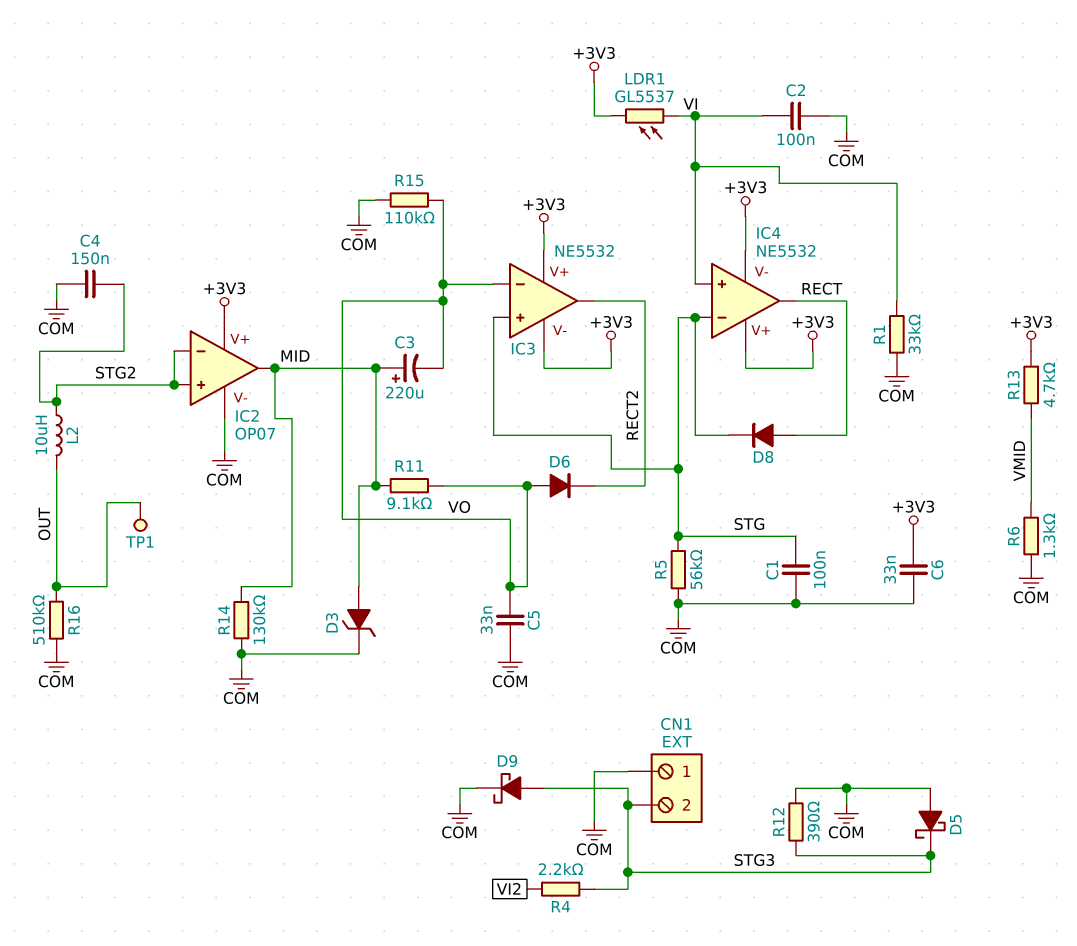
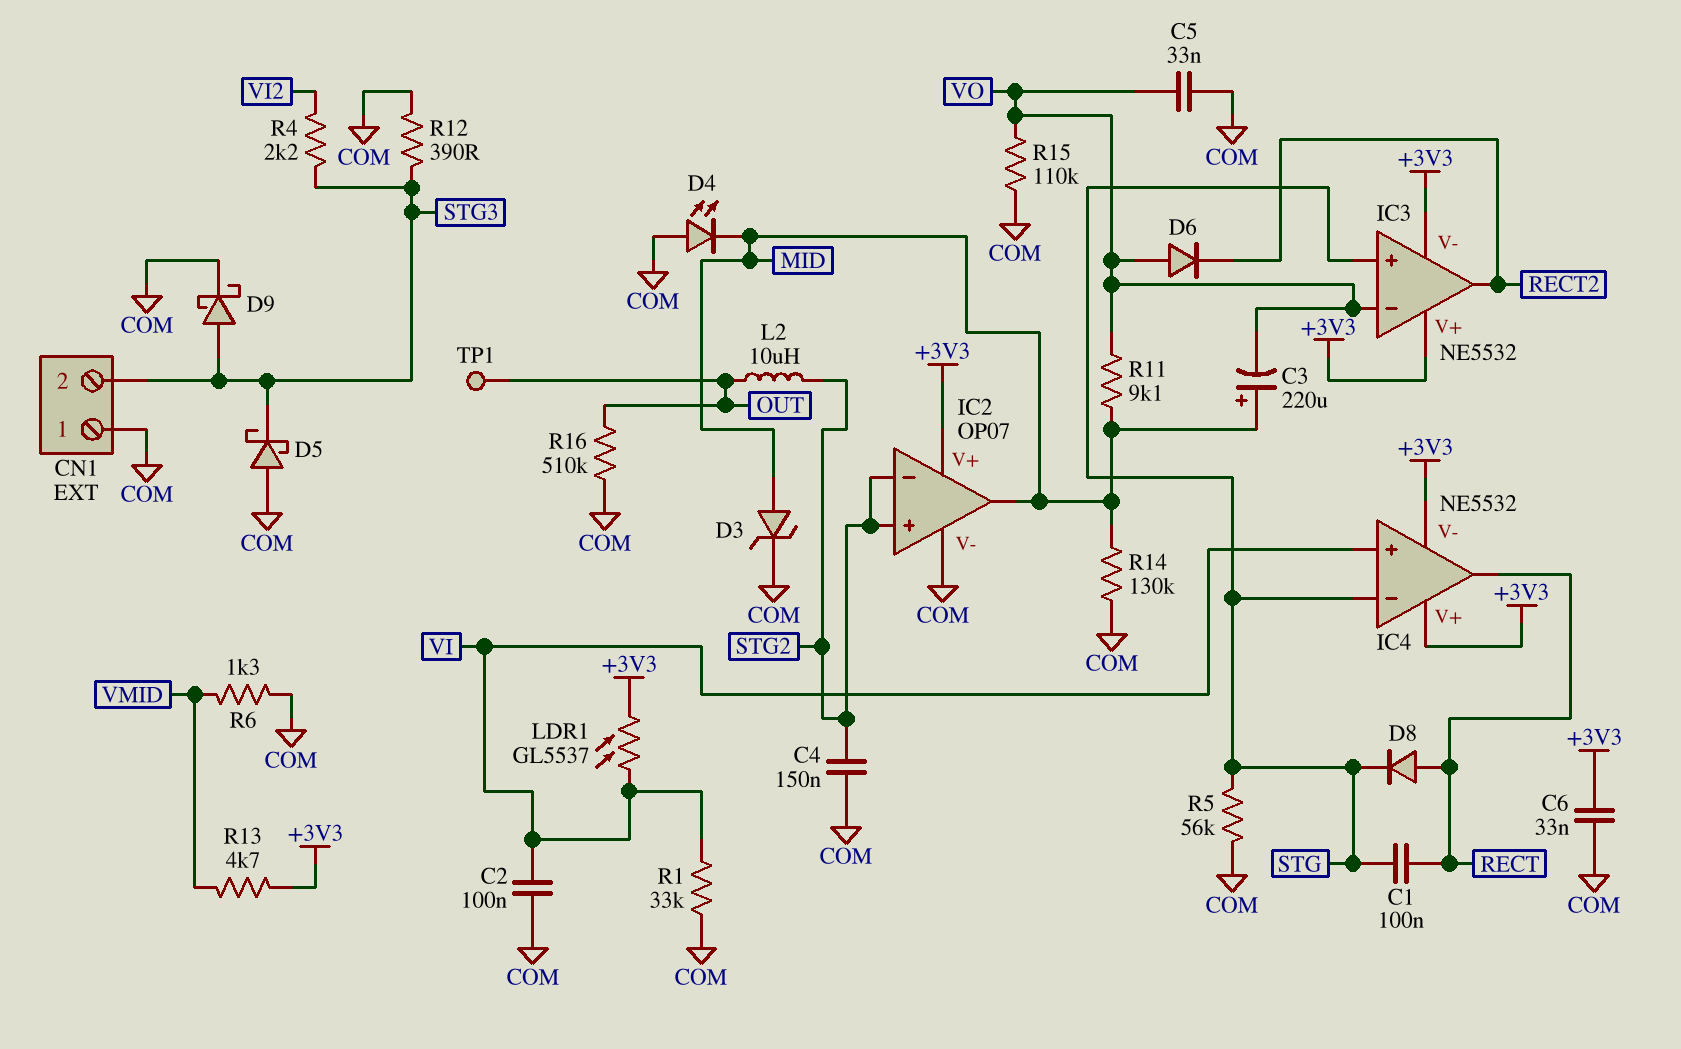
C1: 100nF (COM, STG) -> 100nF (RECT, STG)
D4: none -> LED (A COM, K MID)

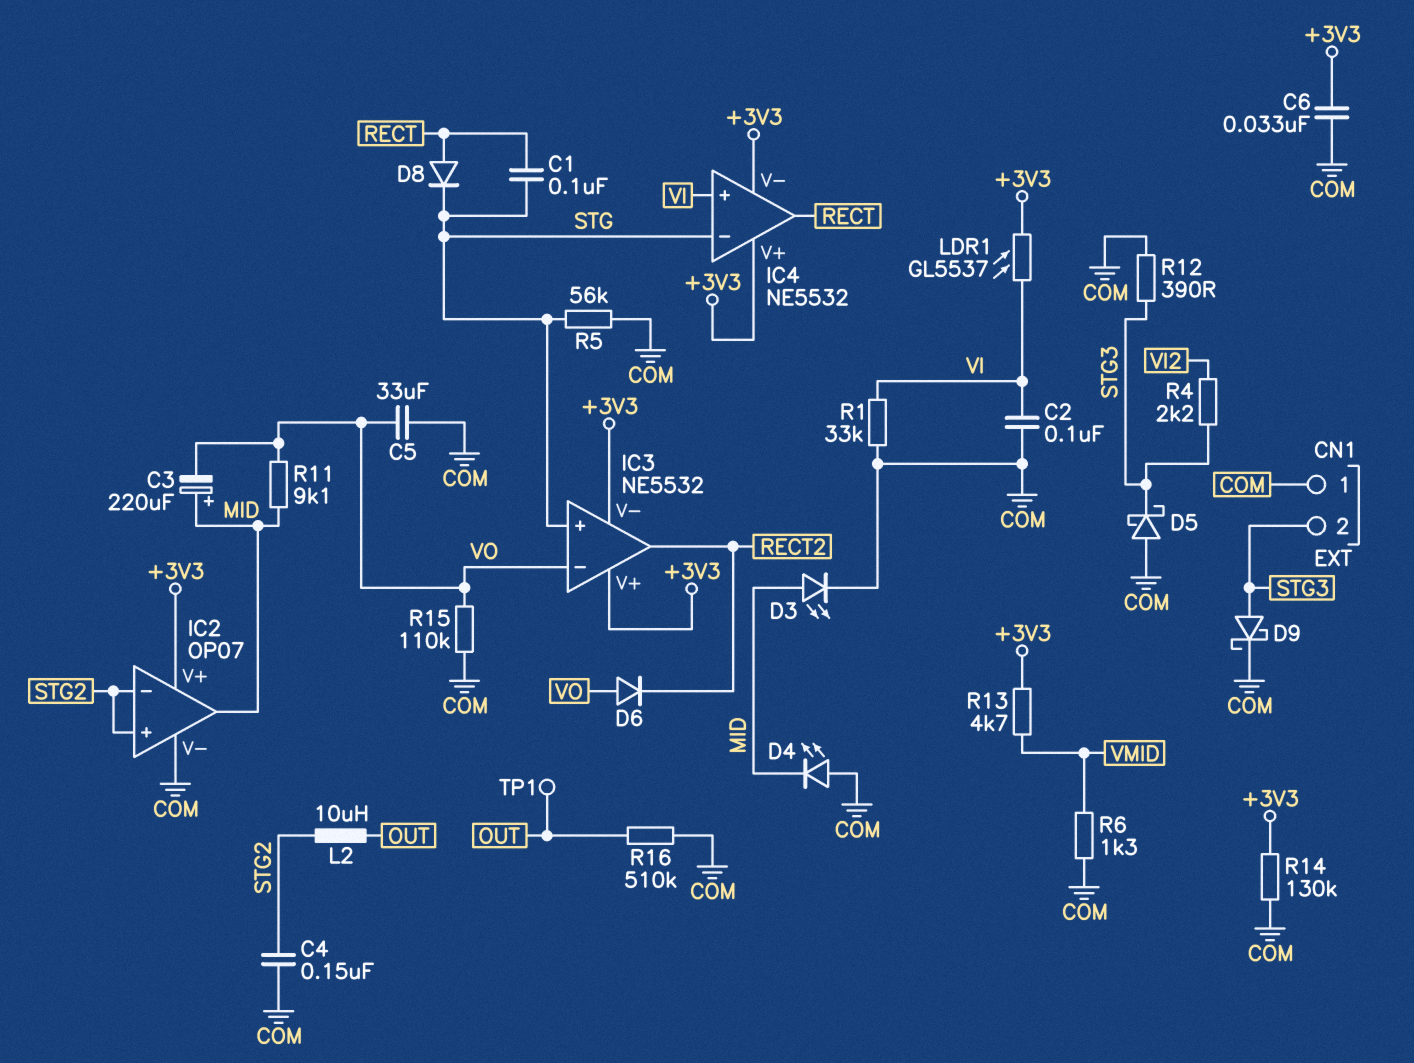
C5: 33nF (COM, VO) -> 33uF (COM, VO)
D3: zener (A MID, K COM) -> LED (A MID, K COM)
R14: 130k (COM, MID) -> 130k (+3V3, COM)

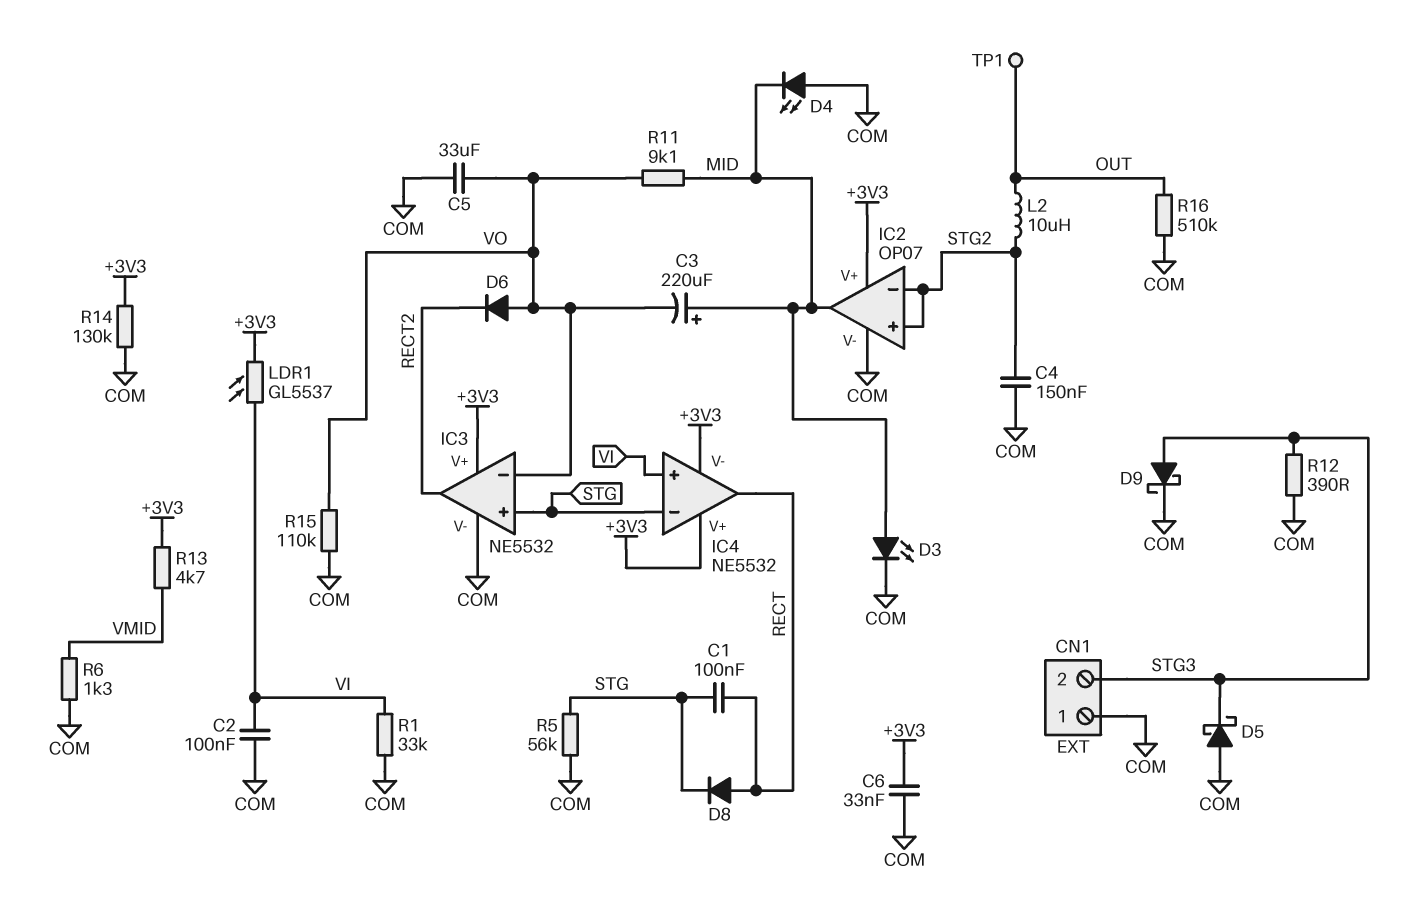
IC3 pin V-: +3V3 -> COM
R4: 2.2k (STG3, VI2) -> none

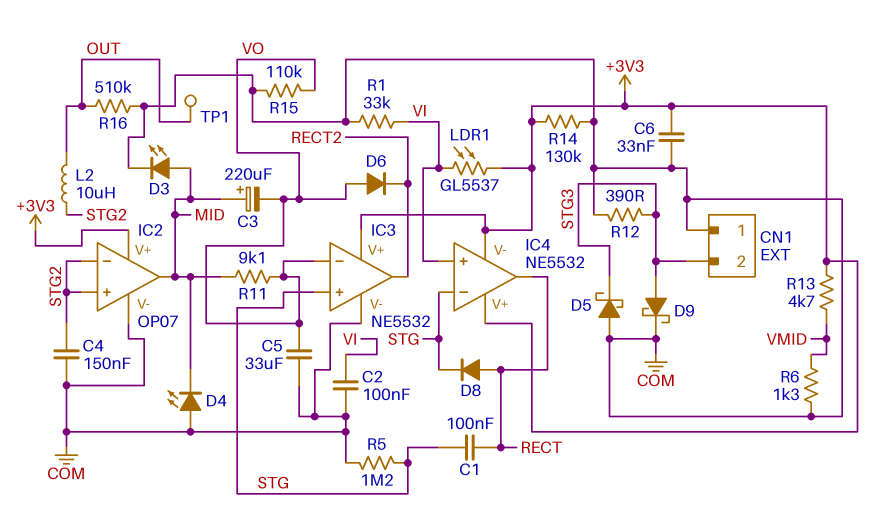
R5: 56k (COM, STG) -> 1.2M (COM, STG)

